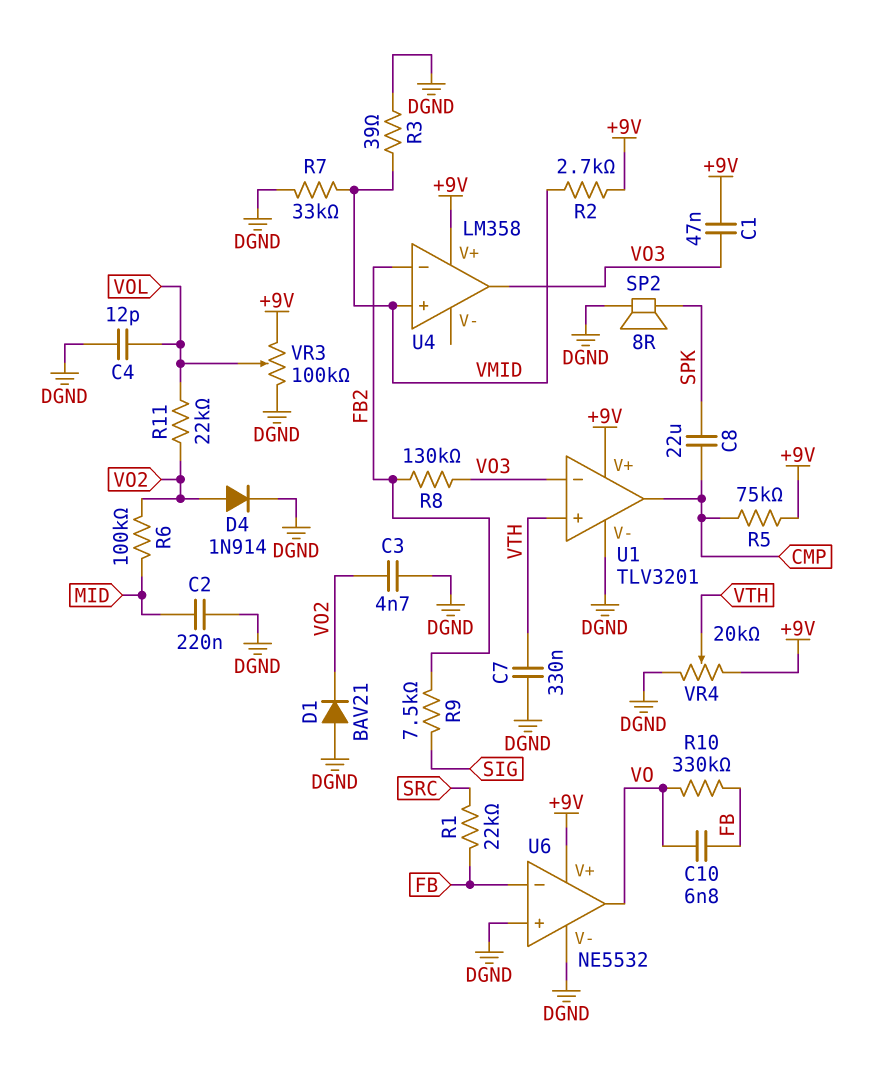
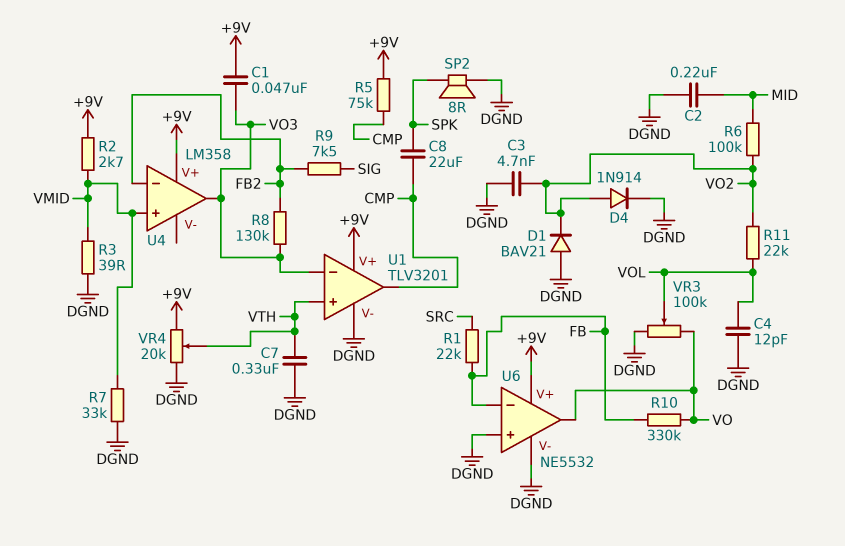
C10: 6.8nF (FB, VO) -> none
VR3: 100k (+9V, DGND, wiper VOL) -> 100k (DGND, VO, wiper VOL)

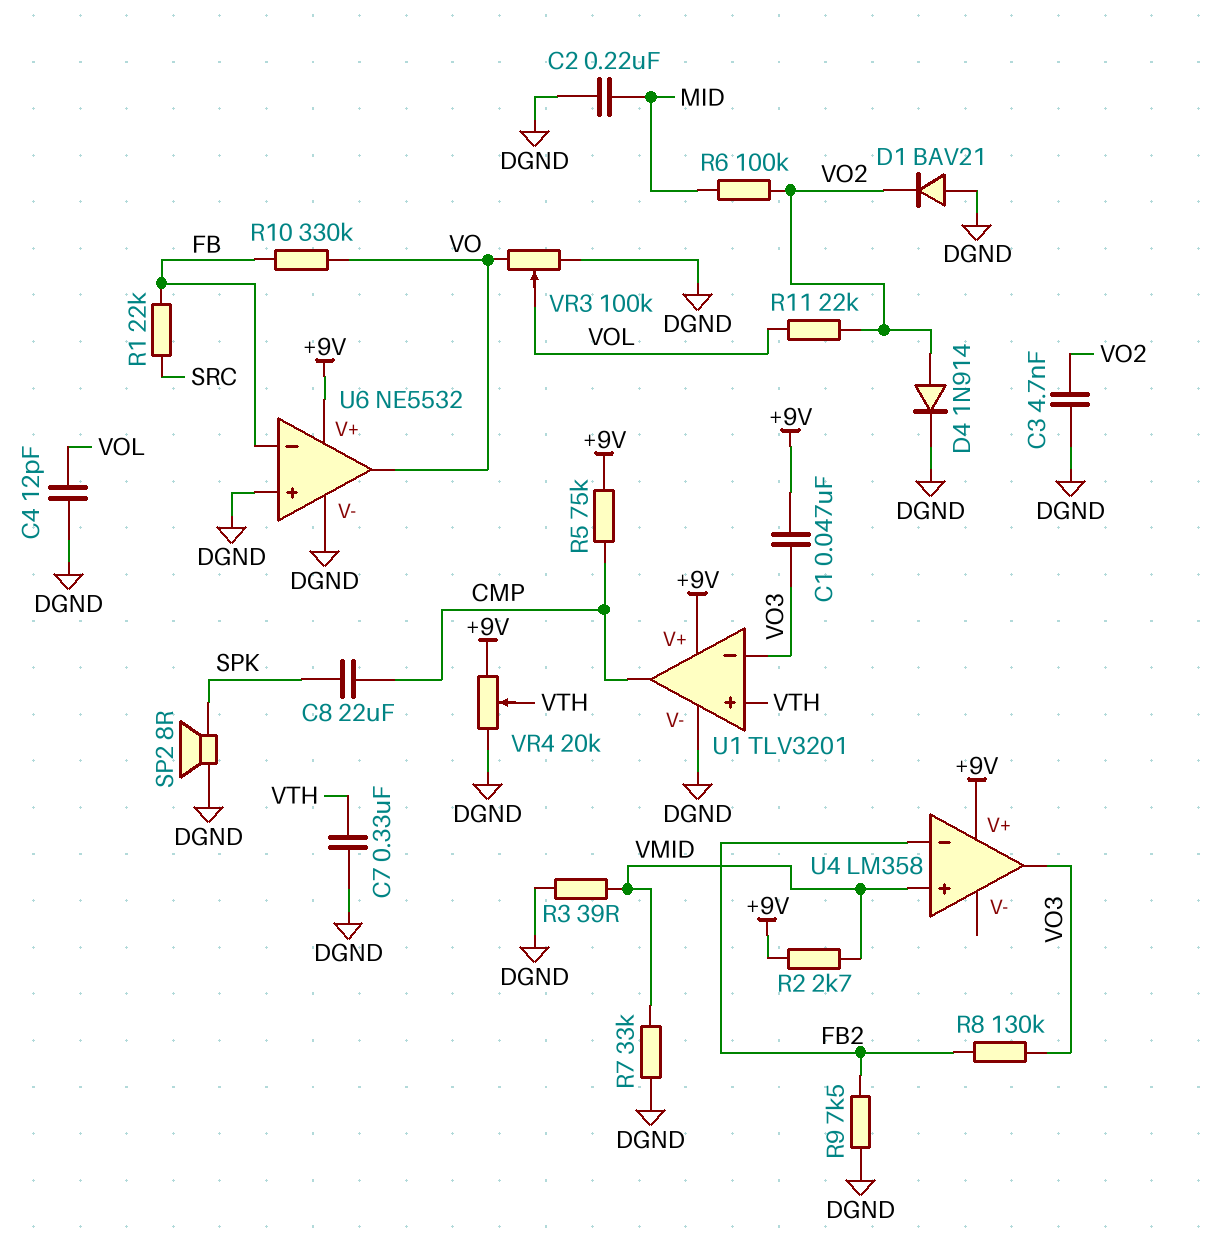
R9: 7.5k (FB2, SIG) -> 7.5k (DGND, FB2)

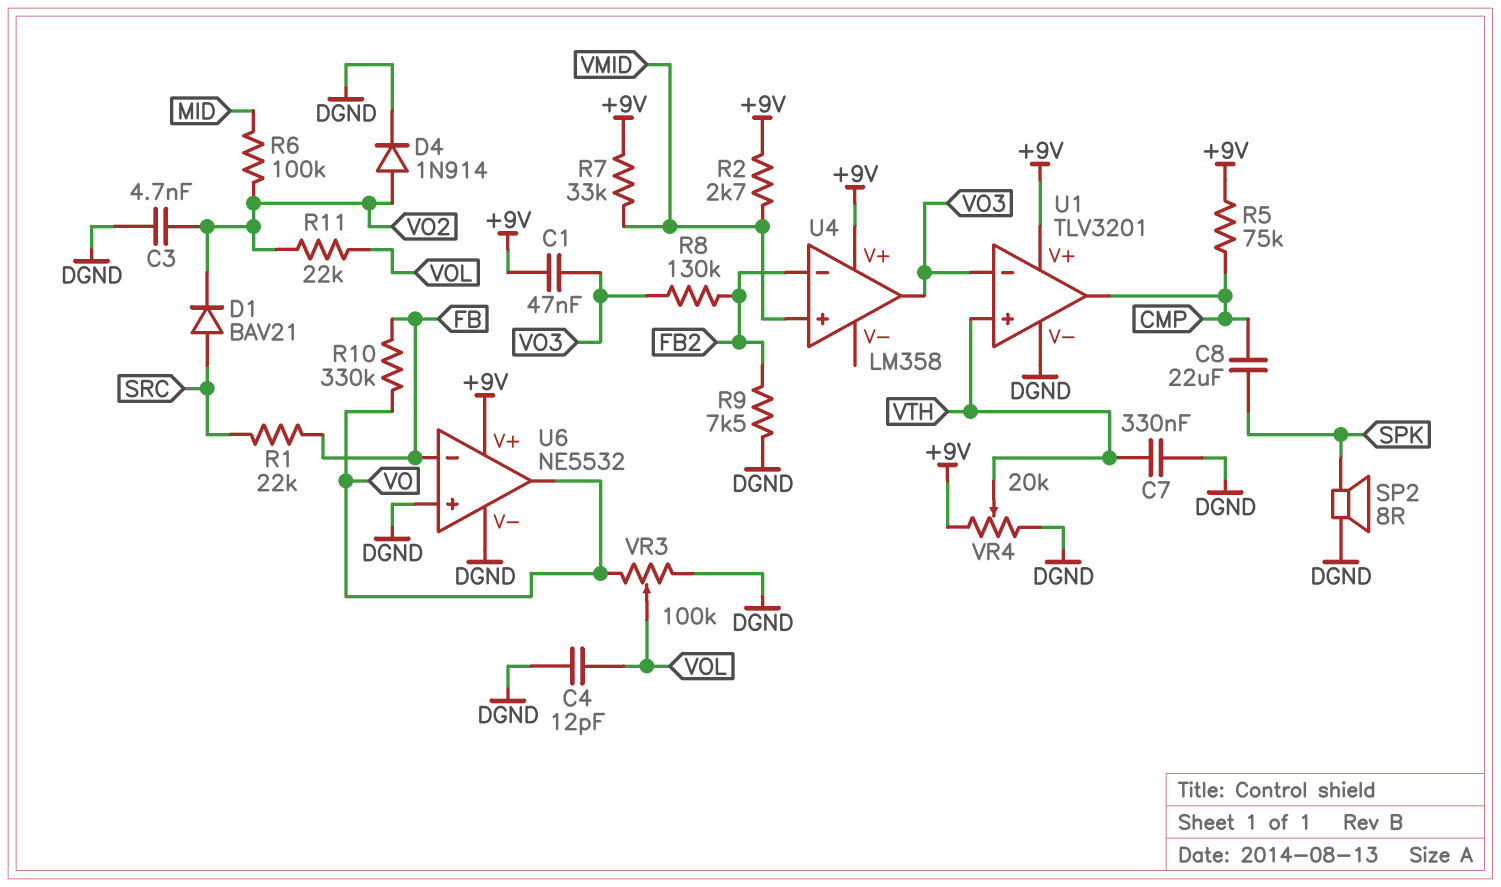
C2: 220nF (DGND, MID) -> none
D1: diode BAV21 (A DGND, K VO2) -> diode BAV21 (A SRC, K VO2)
R3: 39 (DGND, VMID) -> none
R7: 33k (DGND, VMID) -> 33k (+9V, VMID)

